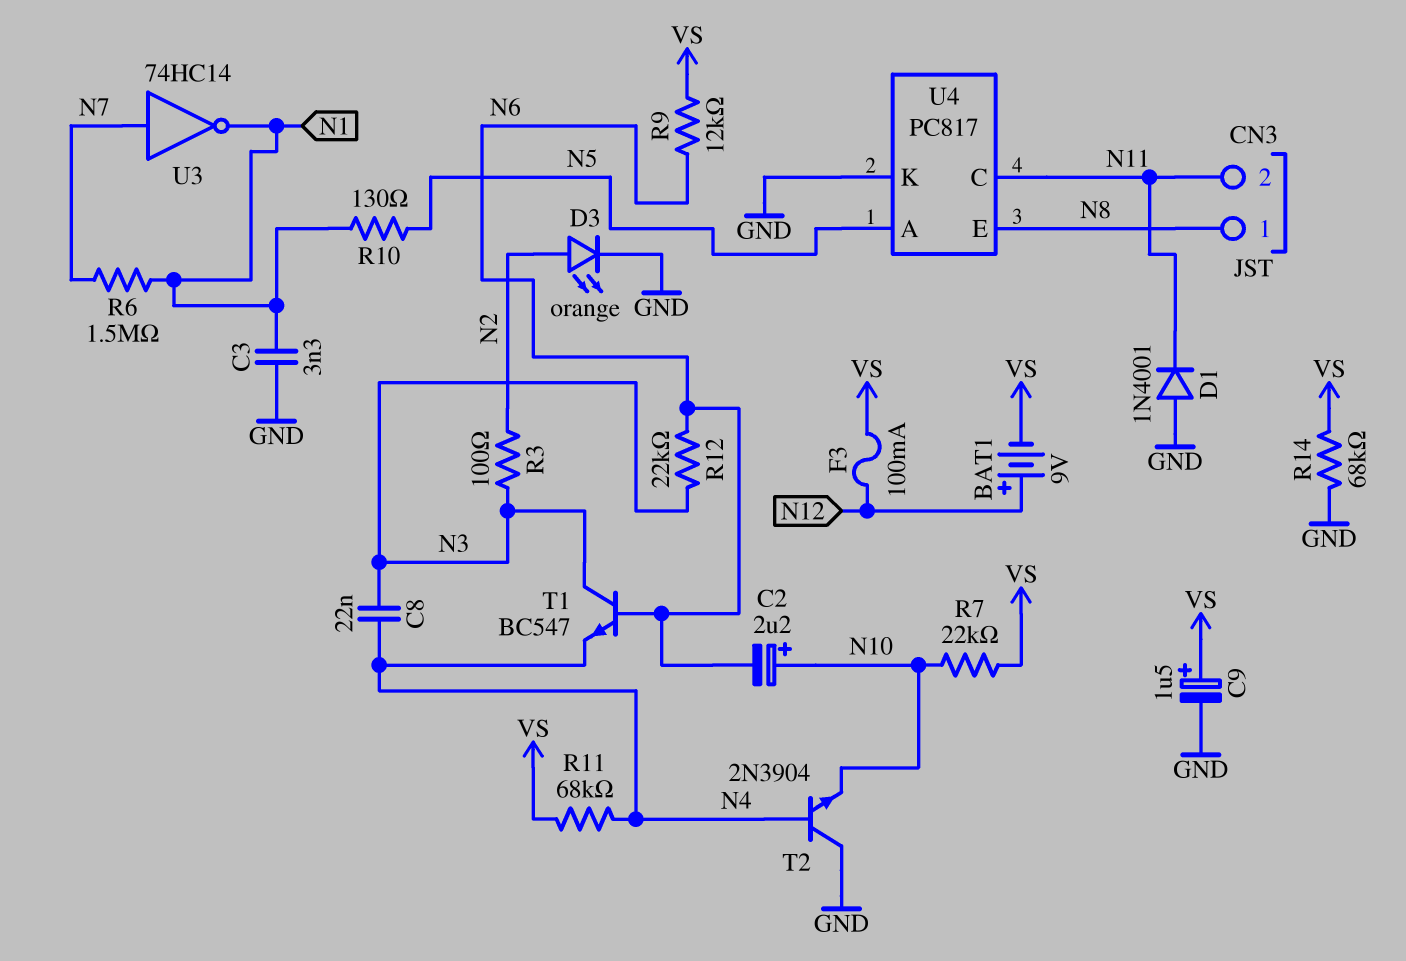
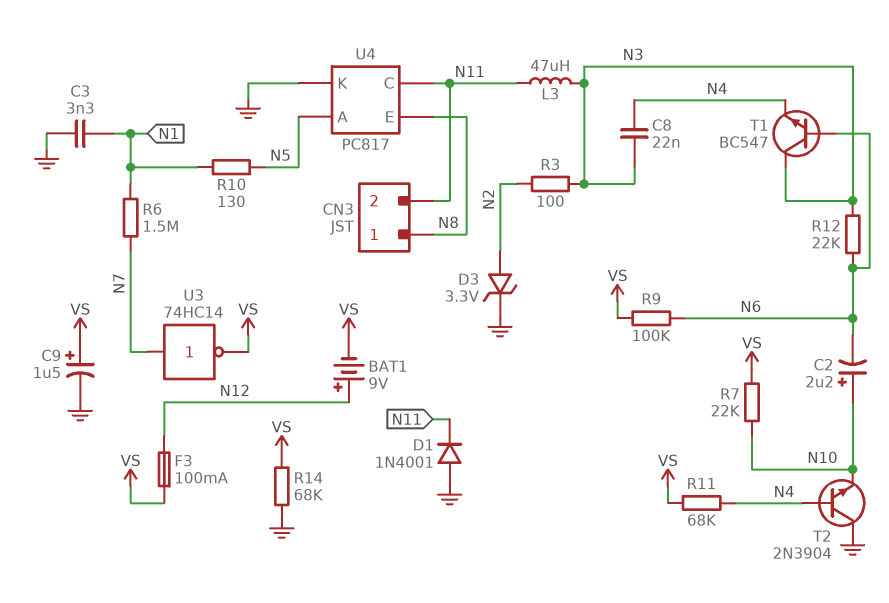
D3: LED orange (A N2, K GND) -> zener 3.3V (A N2, K GND)
L3: none -> 47uH (N3, N11)
R9: 12k (N6, VS) -> 100k (N6, VS)
U3: NOT 74HC14 (in N7, out N1) -> NOT 74HC14 (in N7, out VS)

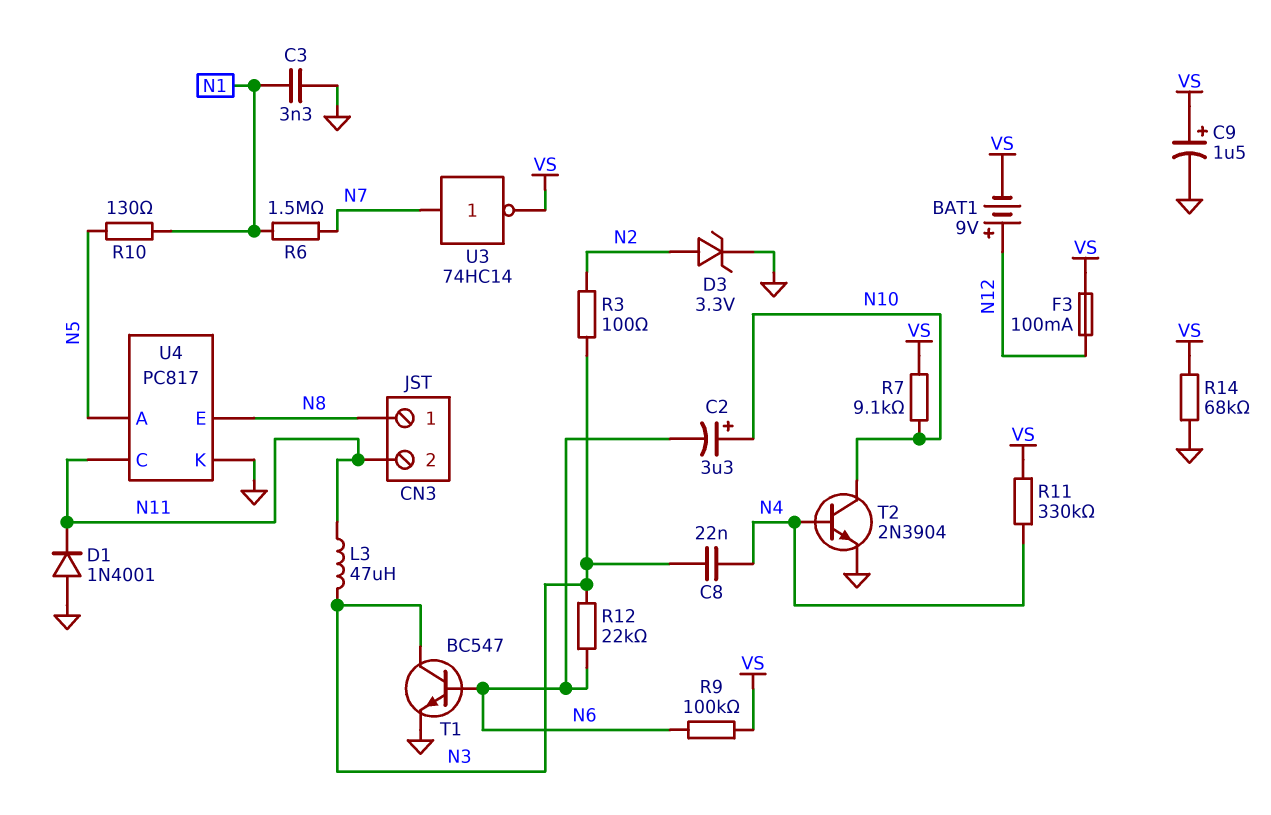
C2: 2.2uF (plus N10, minus N6) -> 3.3uF (plus N10, minus N6)
R7: 22k (N10, VS) -> 9.1k (N10, VS)
R11: 68k (N4, VS) -> 330k (N4, VS)
T1: NPN BC547 (B N6, C N3, E N4) -> NPN BC547 (B N6, C N3, E GND)
T2: NPN 2N3904 (B N4, C GND, E N10) -> NPN 2N3904 (B N4, C N10, E GND)

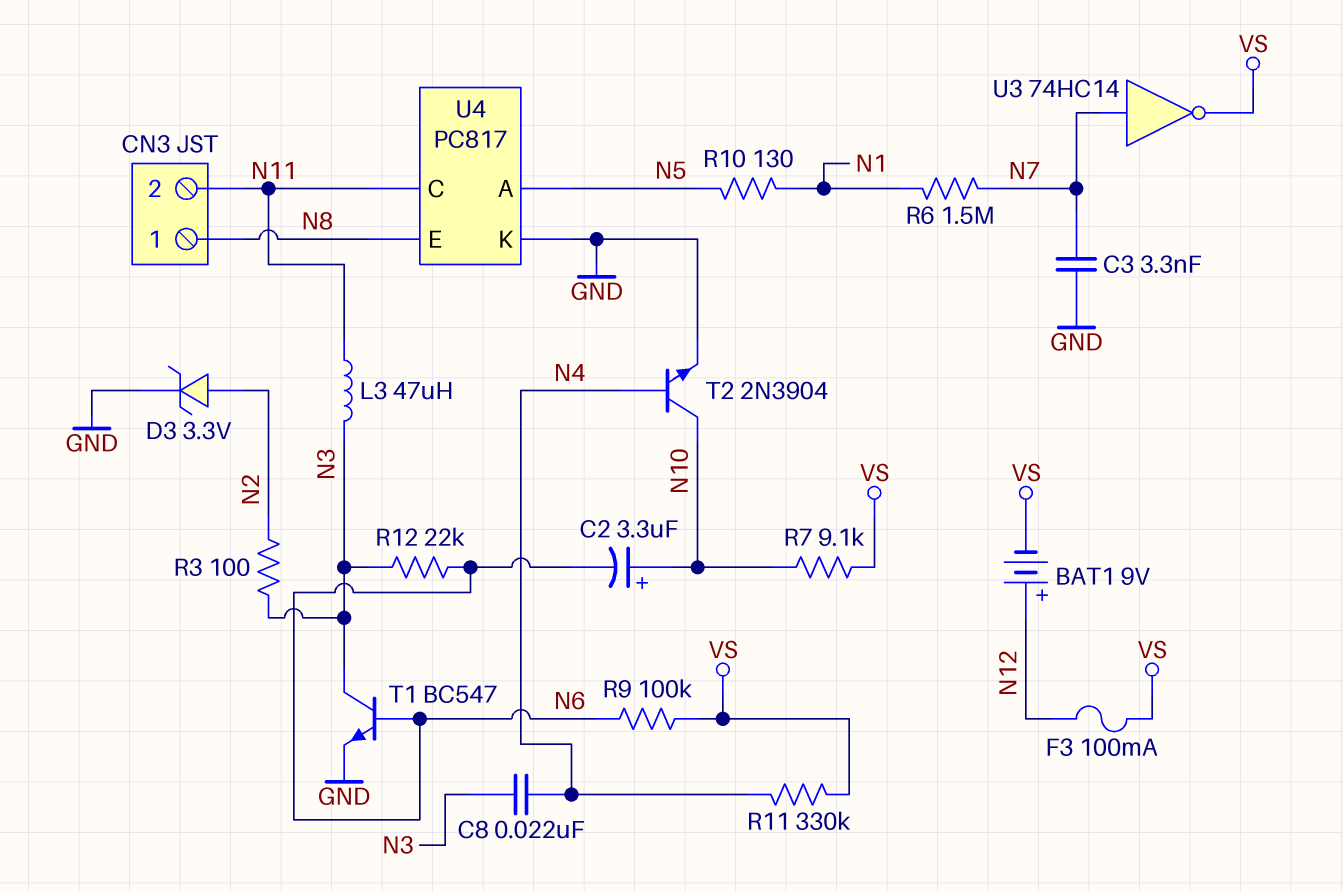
C3: 3.3nF (GND, N1) -> 3.3nF (GND, N7)
C9: 1.5uF (plus VS, minus GND) -> none
D1: diode 1N4001 (A GND, K N11) -> none
R14: 68k (GND, VS) -> none

